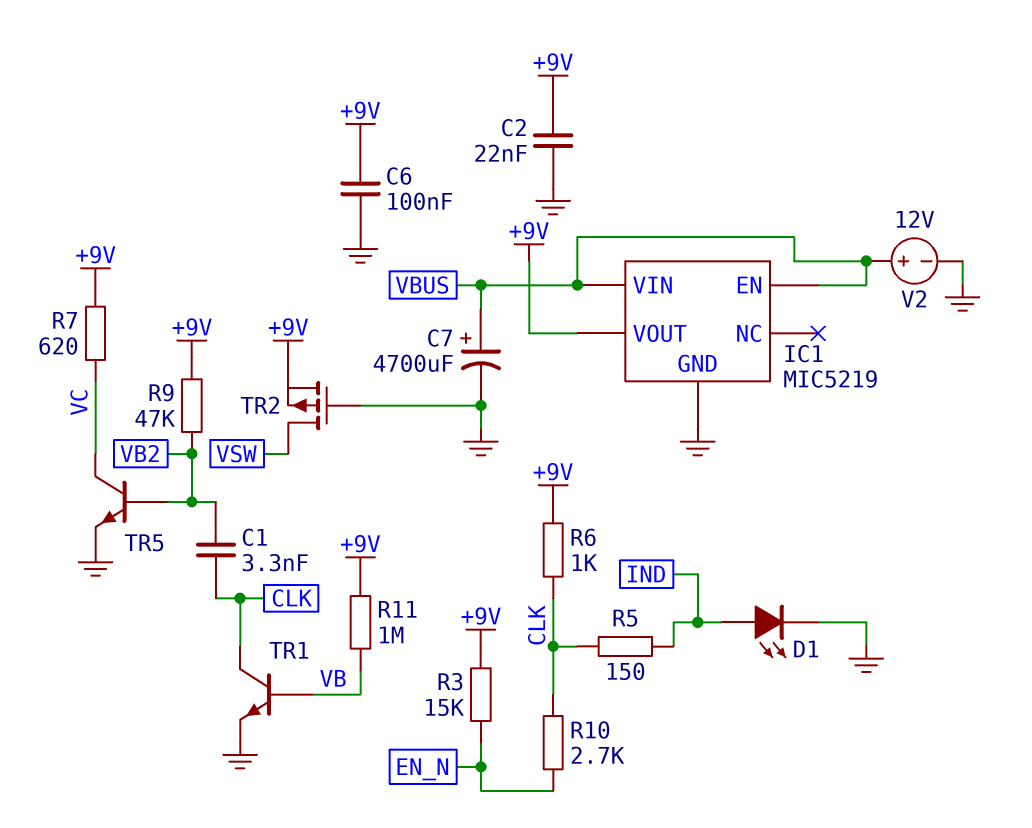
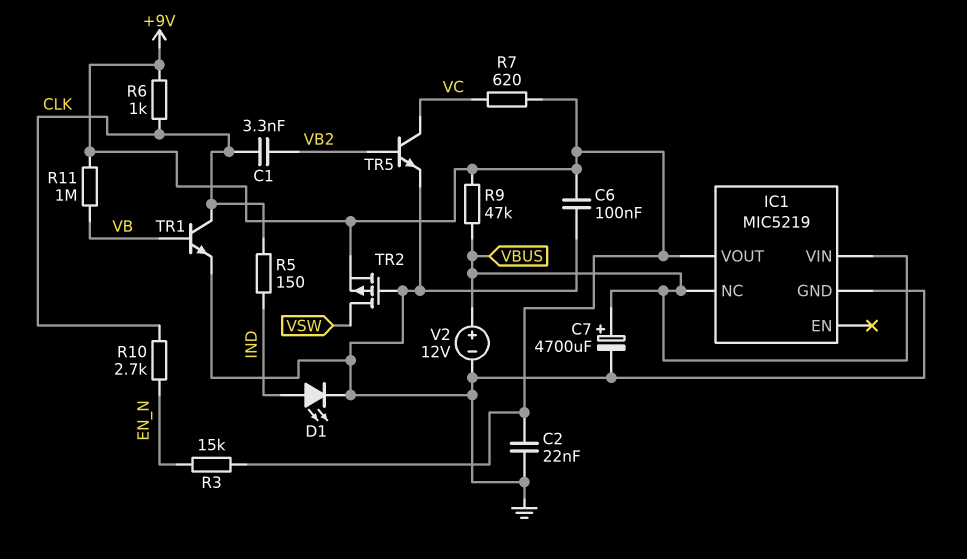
IC1 pin EN: VBUS -> none
IC1 pin NC: none -> VBUS
R9: 47k (+9V, VB2) -> 47k (+9V, VBUS)

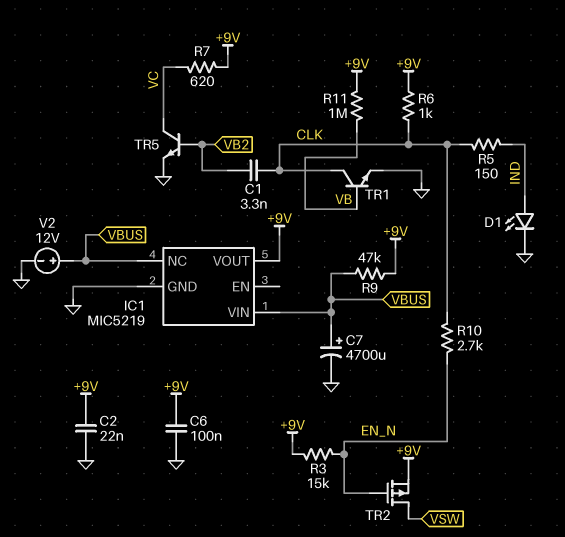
TR2: PMOS (G GND, D VSW, S +9V) -> PMOS (G EN_N, D VSW, S +9V)

